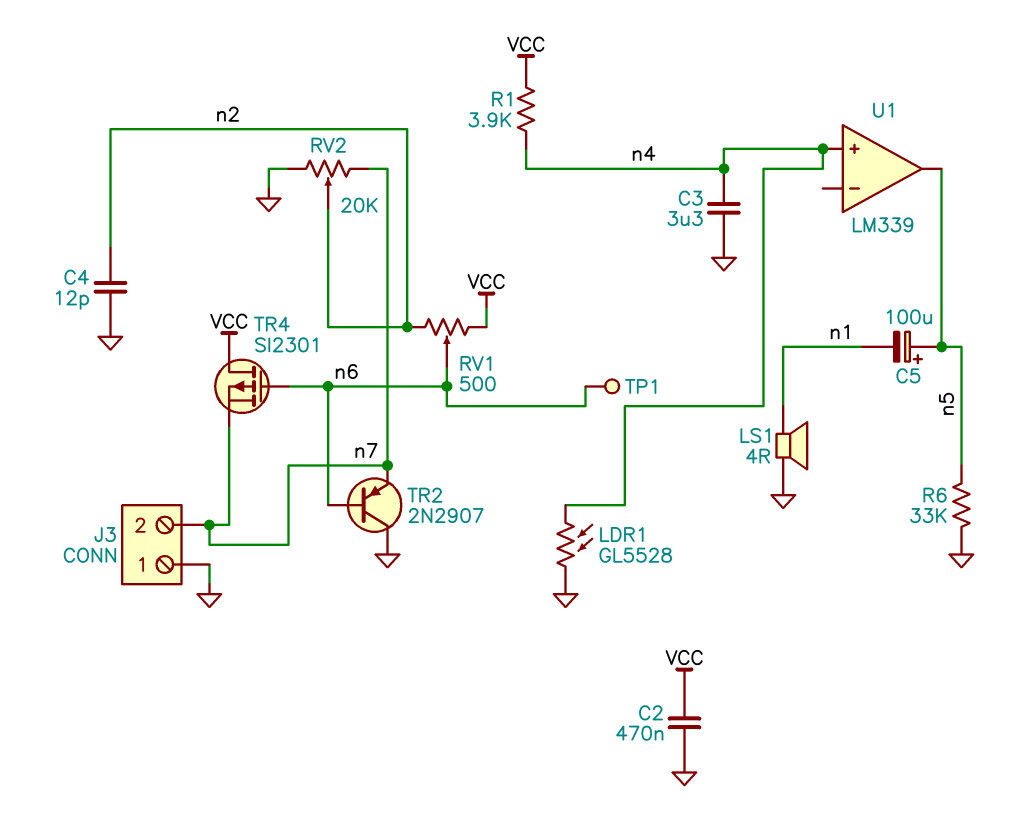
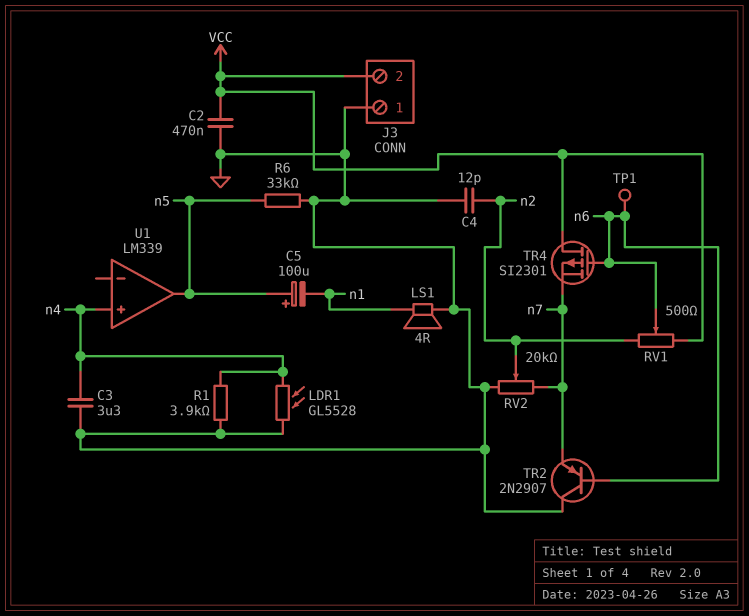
J3 pin 2: n7 -> VCC
R1: 3.9k (VCC, n4) -> 3.9k (GND, n4)

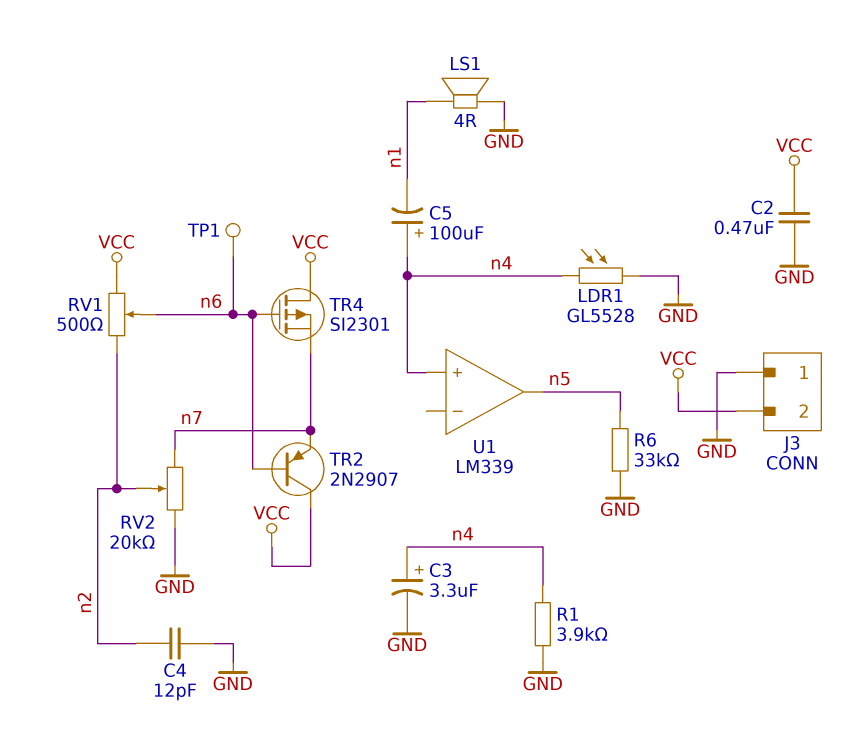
C3: 3.3uF (GND, n4) -> 3.3uF (plus n4, minus GND)
C5: 100uF (plus n5, minus n1) -> 100uF (plus n4, minus n1)
TR2: PNP 2N2907 (B n6, C GND, E n7) -> PNP 2N2907 (B n6, C VCC, E n7)

